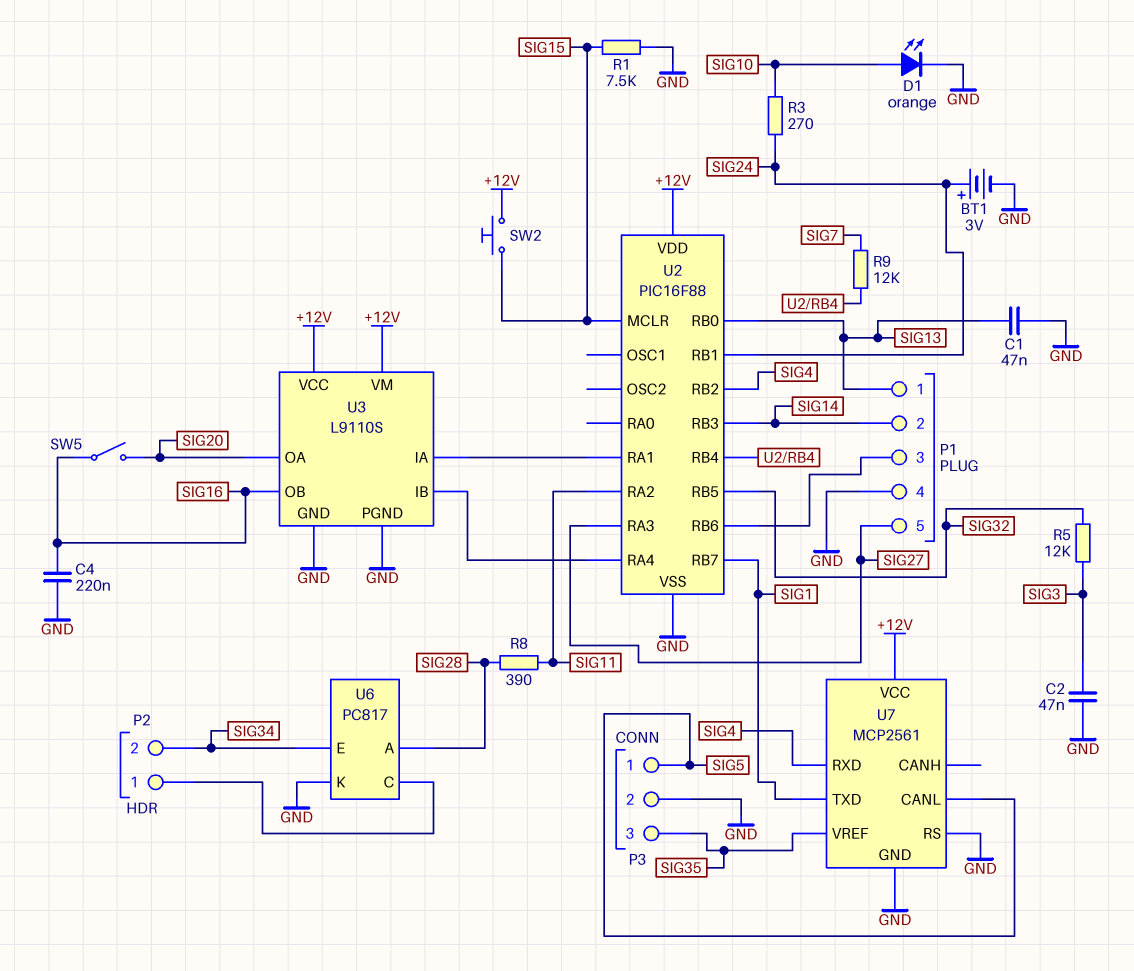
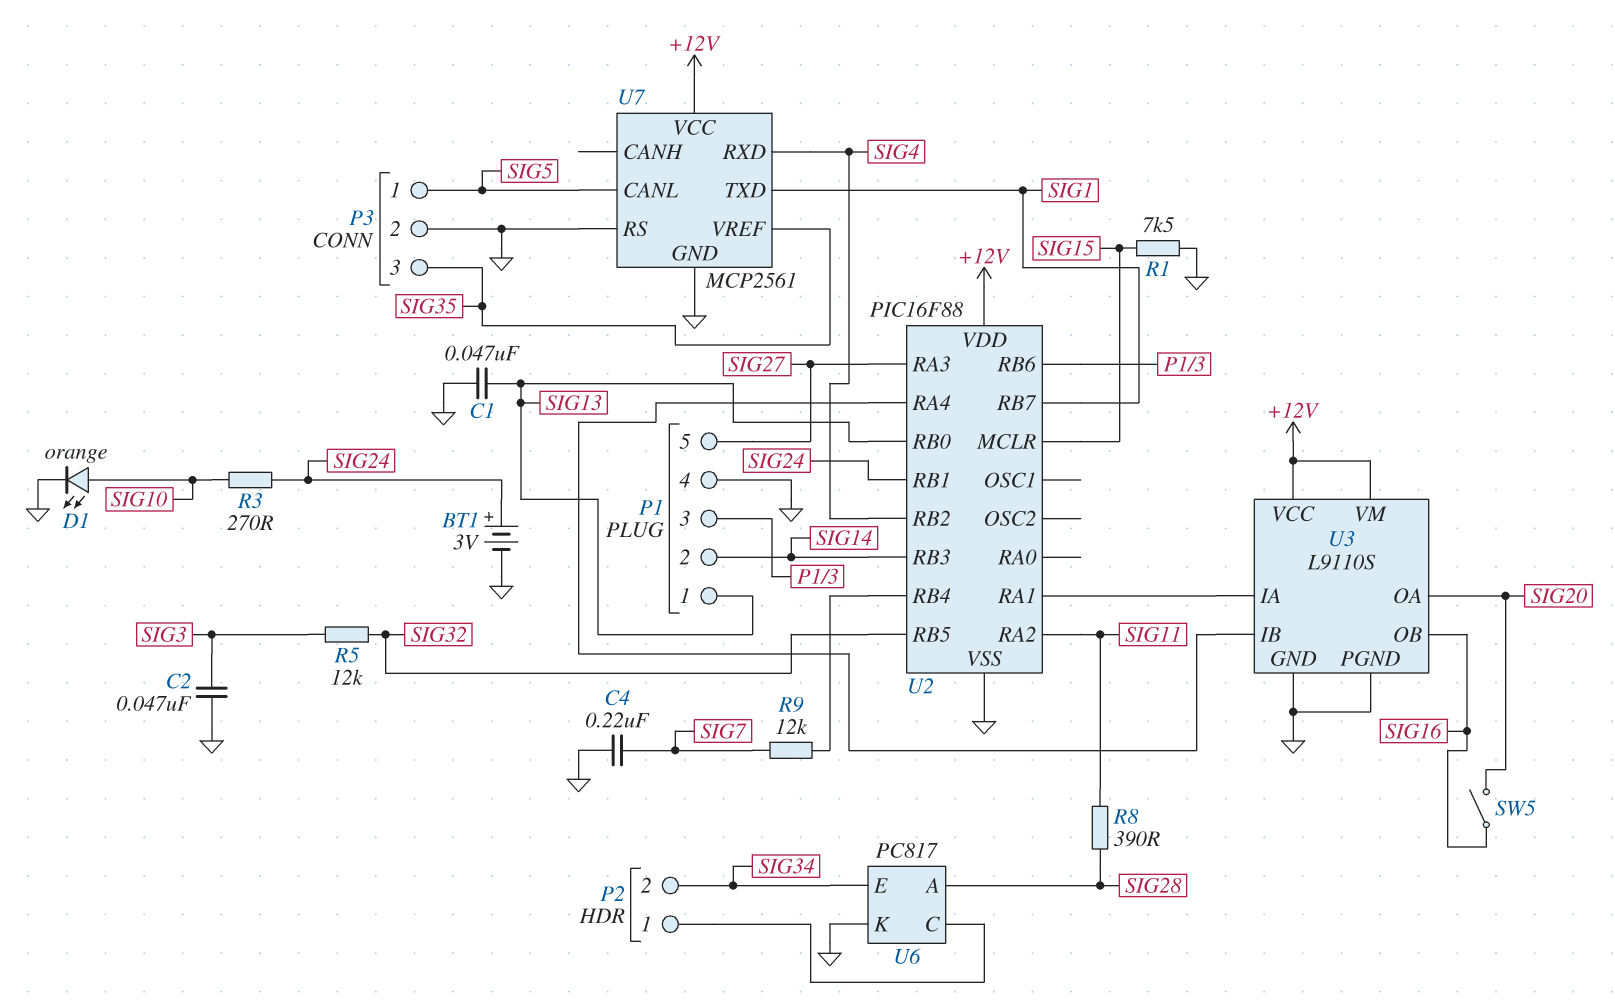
C4: 220nF (GND, SIG16) -> 220nF (GND, SIG7)
SW2: button (+12V, SIG15) -> none

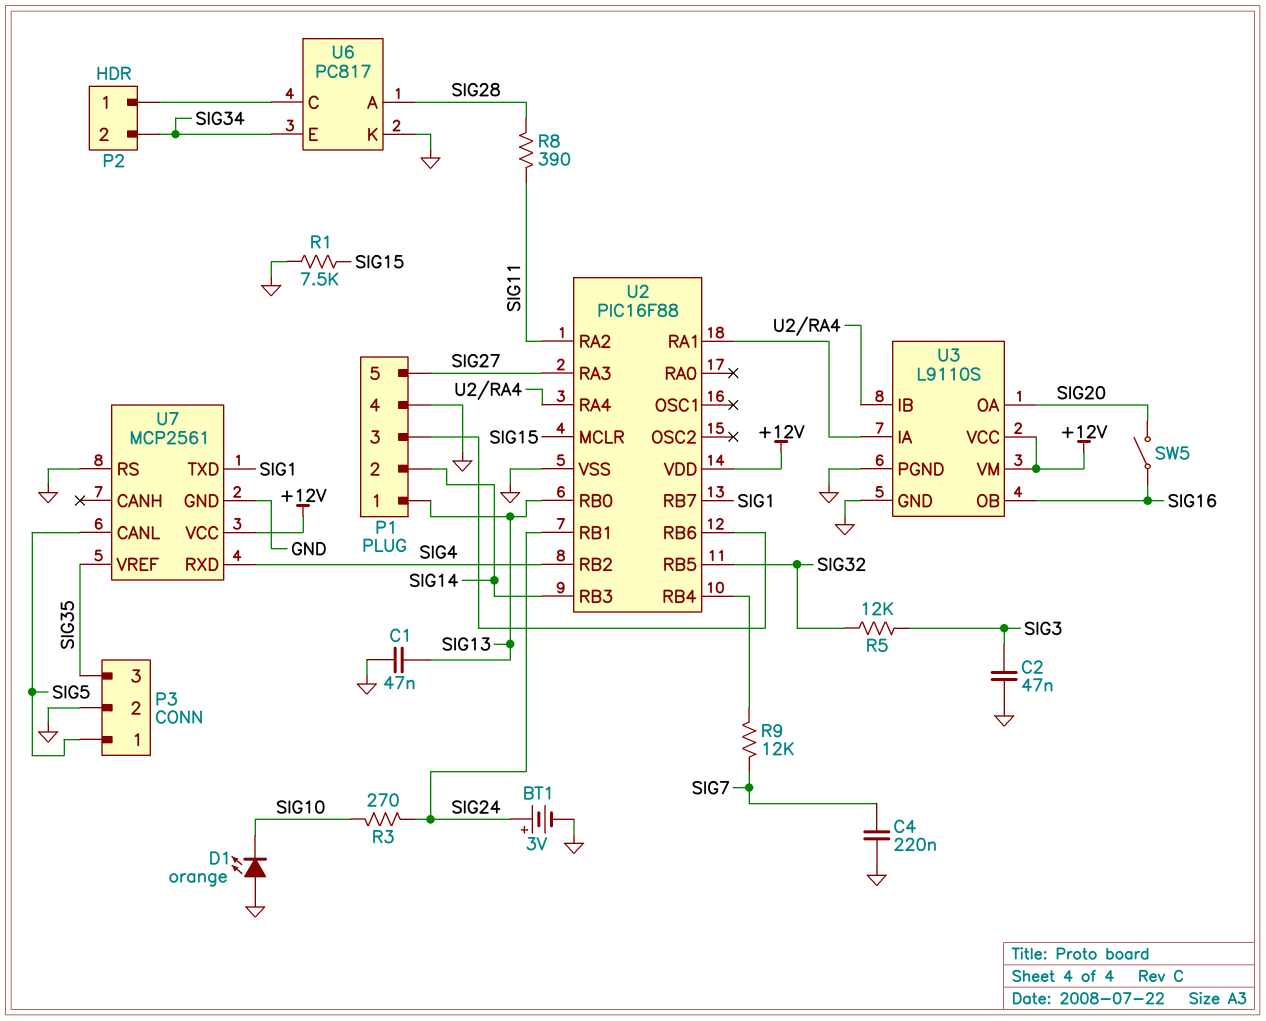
D1: LED orange (A SIG10, K GND) -> LED orange (A GND, K SIG10)

